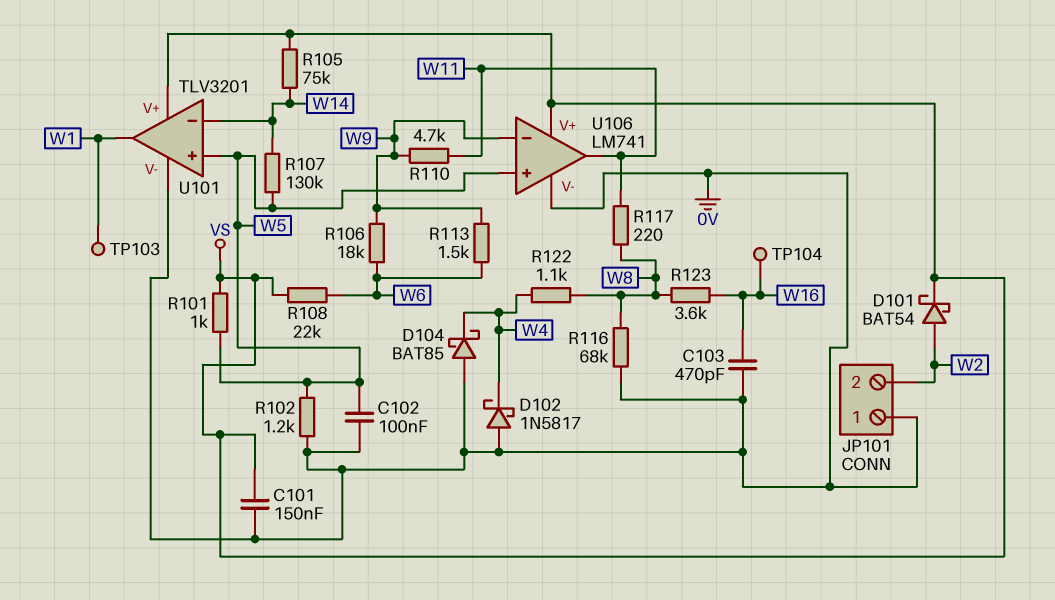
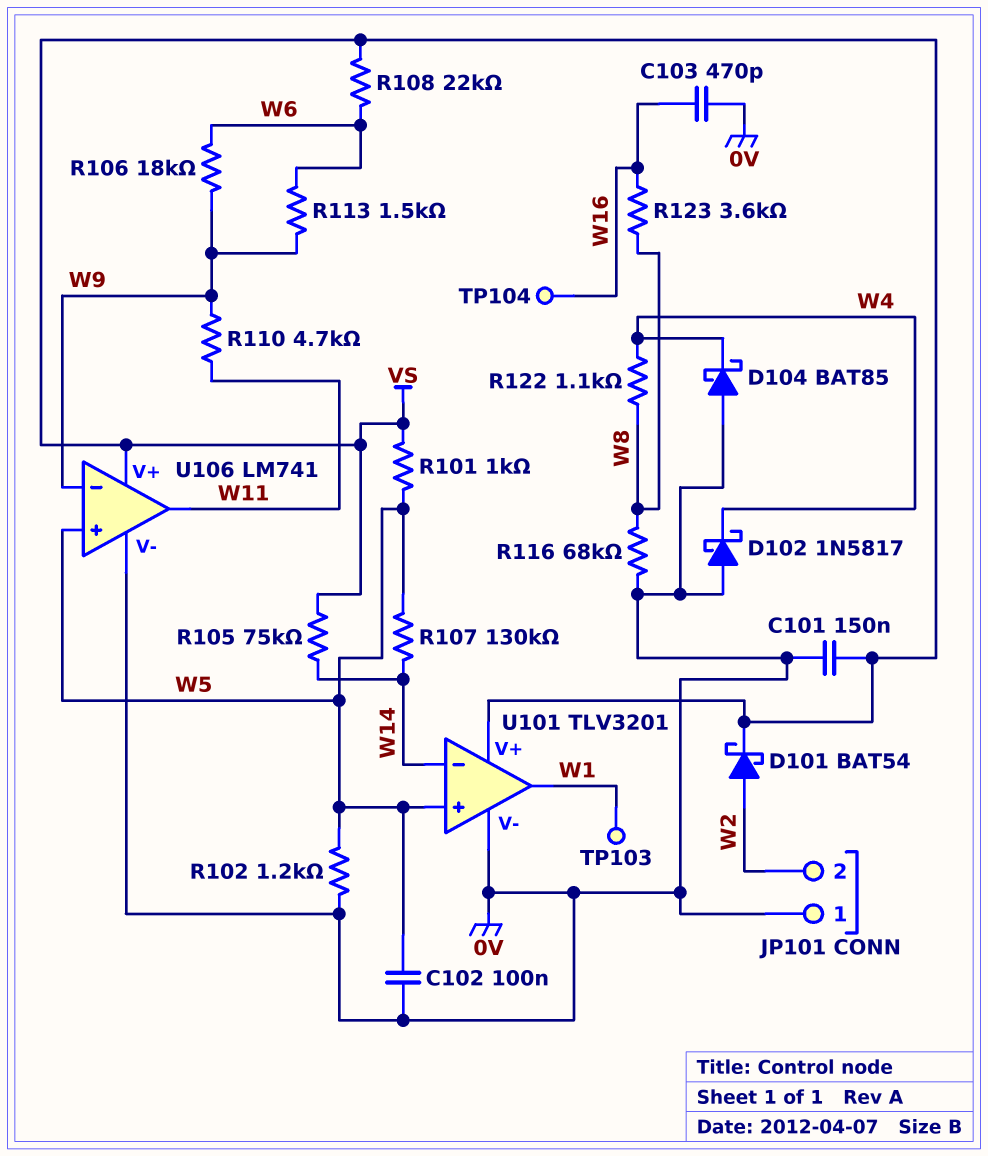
R117: 220 (W8, W11) -> none

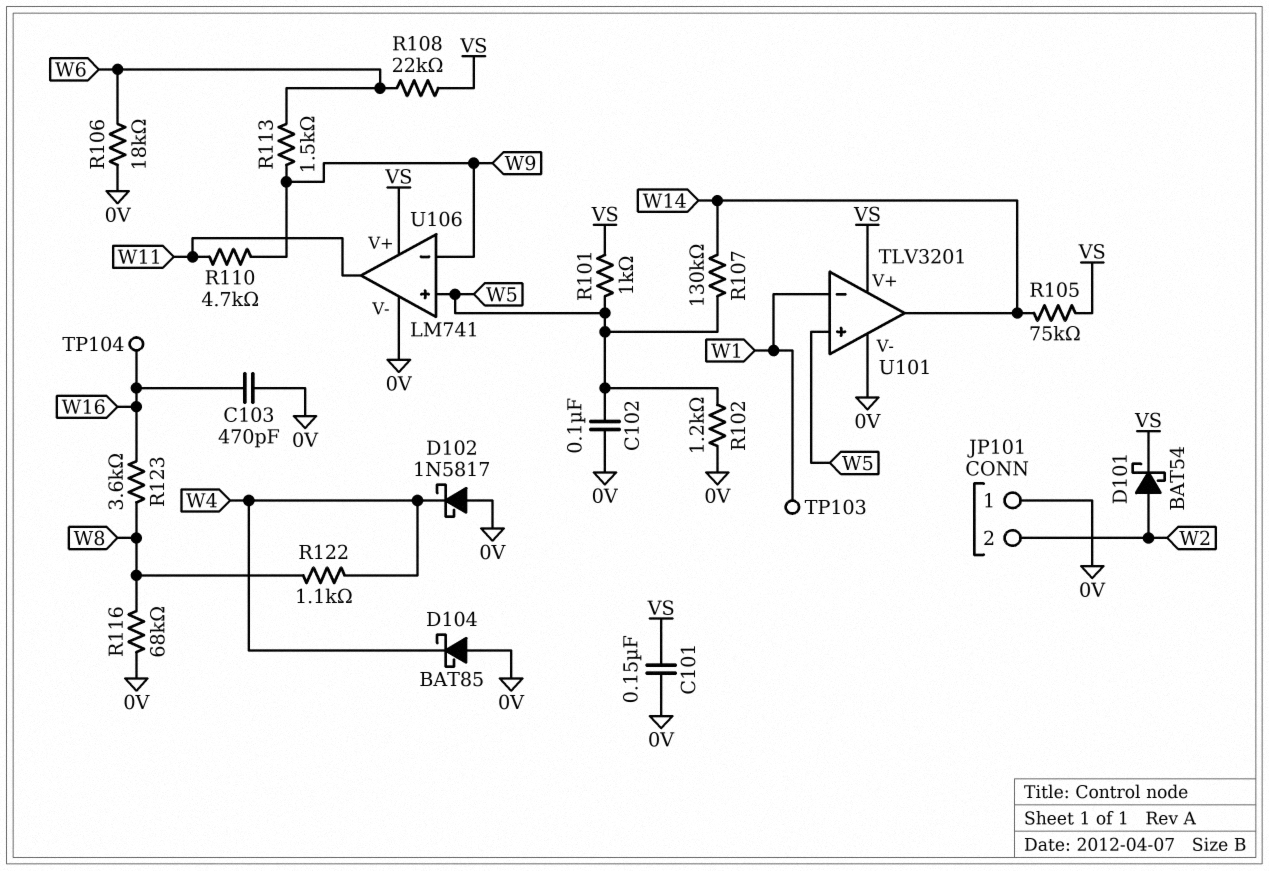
R106: 18k (W6, W9) -> 18k (0V, W6)
U101 pin in-: W14 -> W1
U101 pin out: W1 -> W14

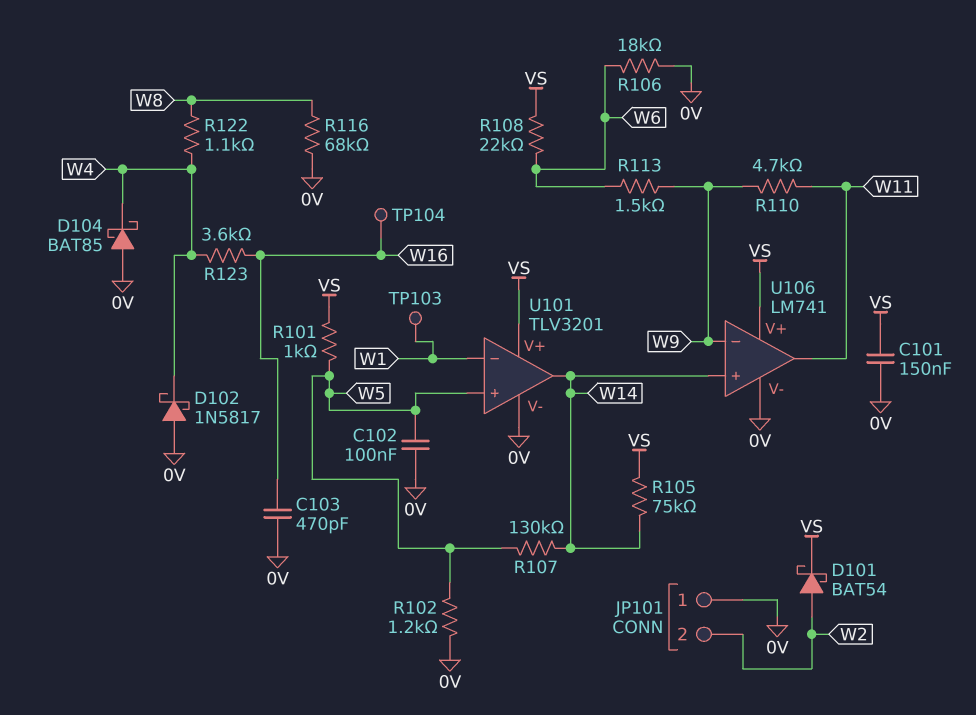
R123: 3.6k (W8, W16) -> 3.6k (W4, W16)
U106 pin in+: W5 -> W14

